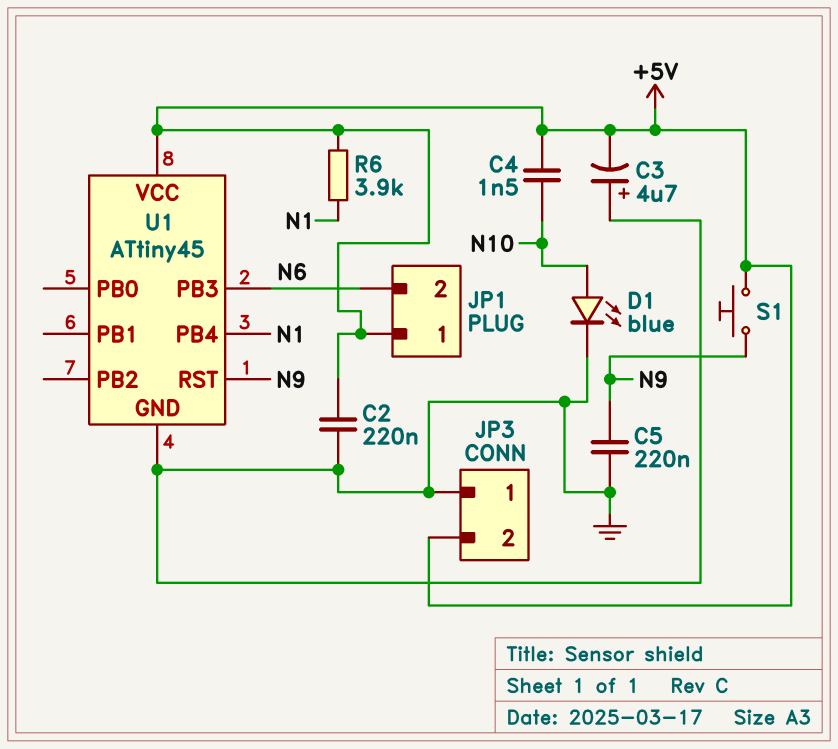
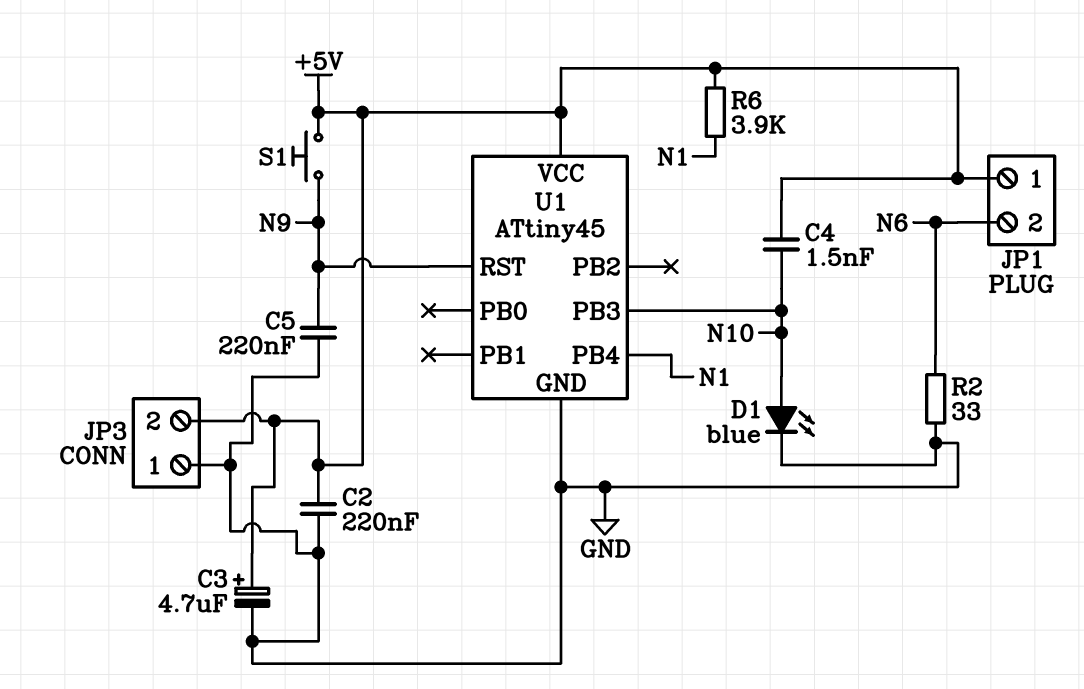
C3: 4.7uF (plus GND, minus +5V) -> 4.7uF (plus +5V, minus GND)
R2: none -> 33 (GND, N6)
U1 pin PB3: N6 -> N10

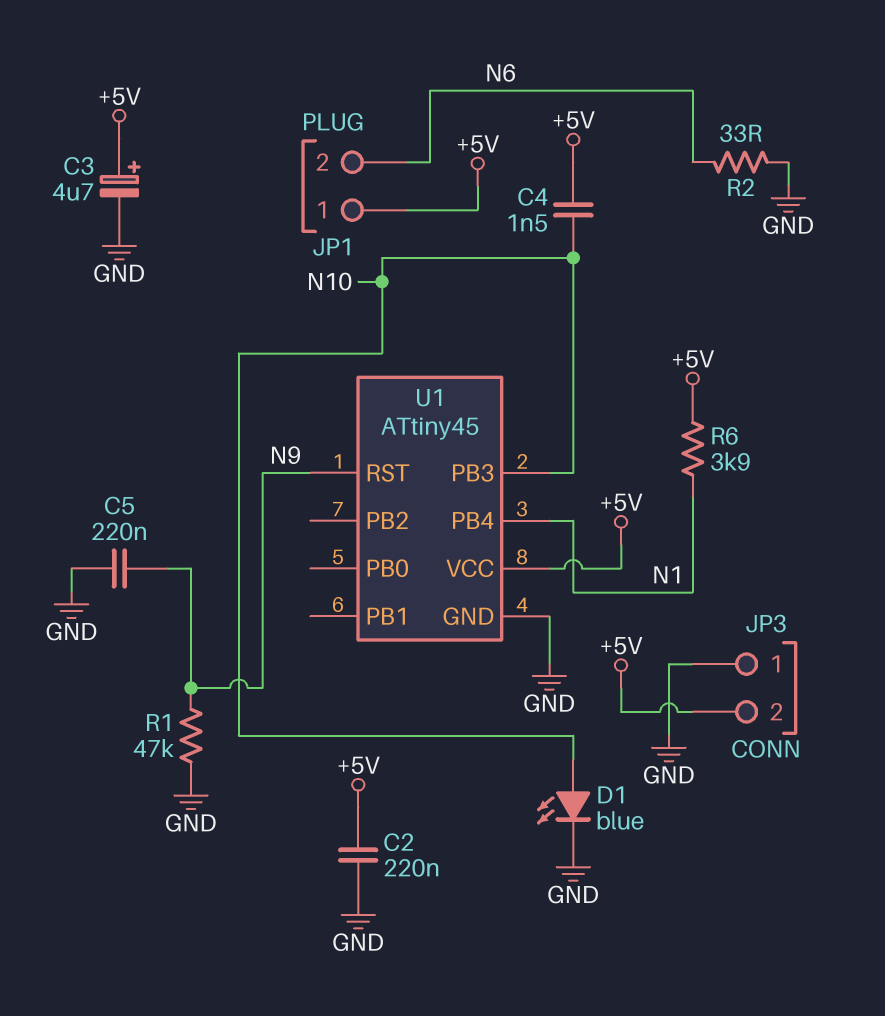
R1: none -> 47k (GND, N9)
S1: button (+5V, N9) -> none

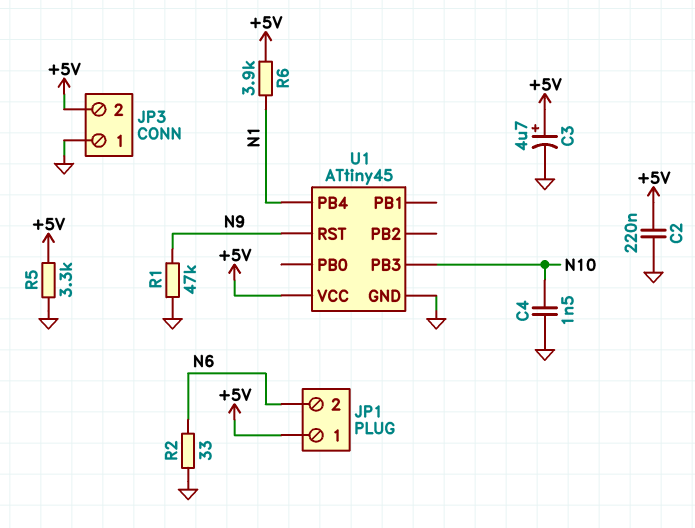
C4: 1.5nF (+5V, N10) -> 1.5nF (GND, N10)
C5: 220nF (GND, N9) -> none
D1: LED blue (A N10, K GND) -> none
R5: none -> 3.3k (+5V, GND)

